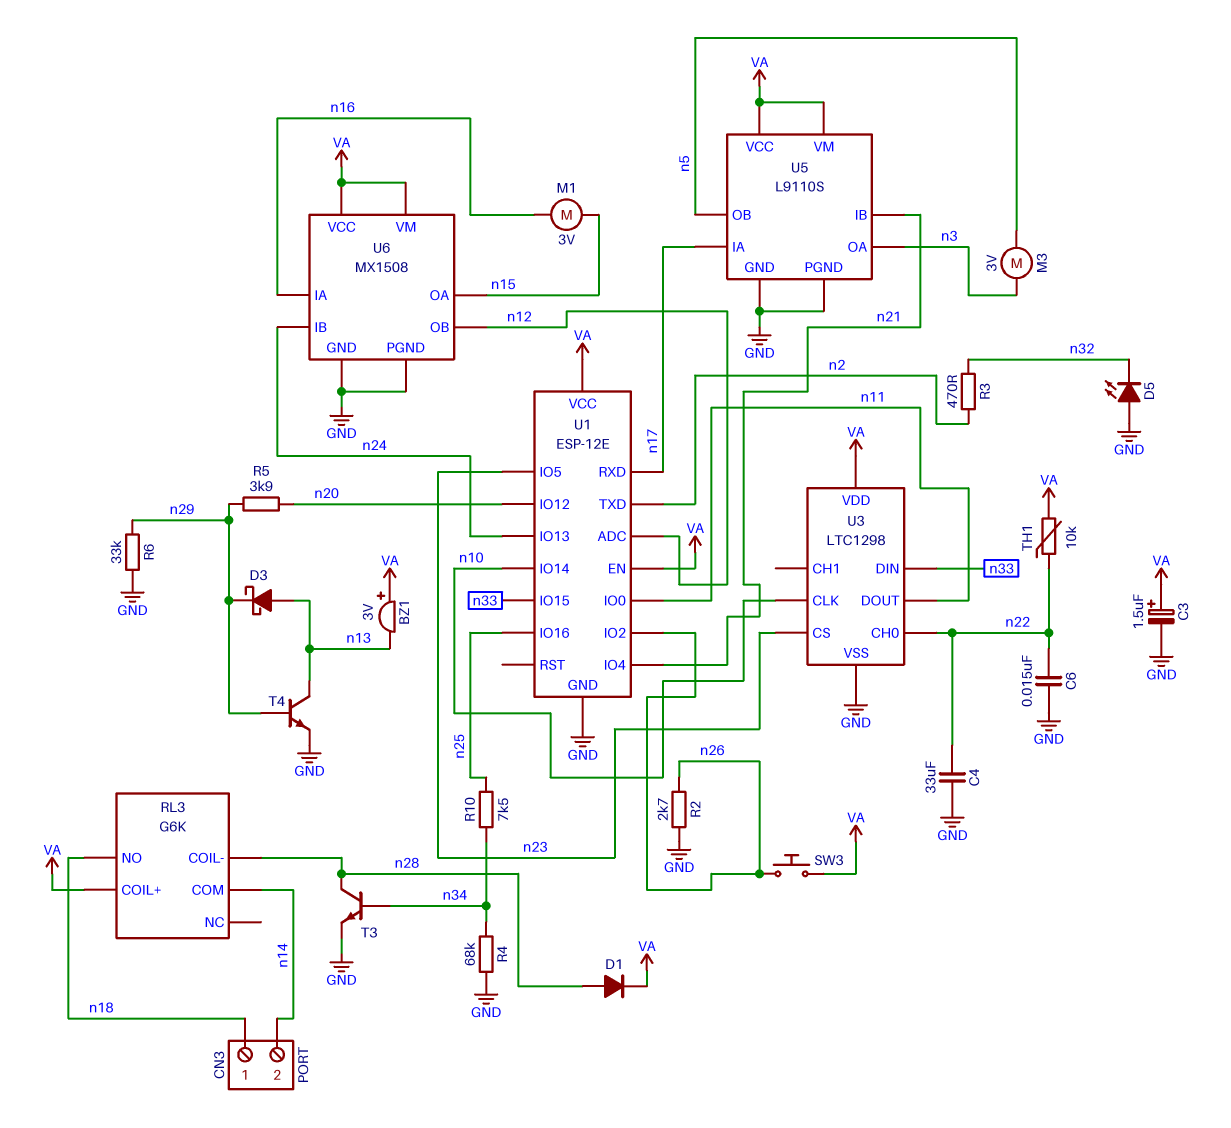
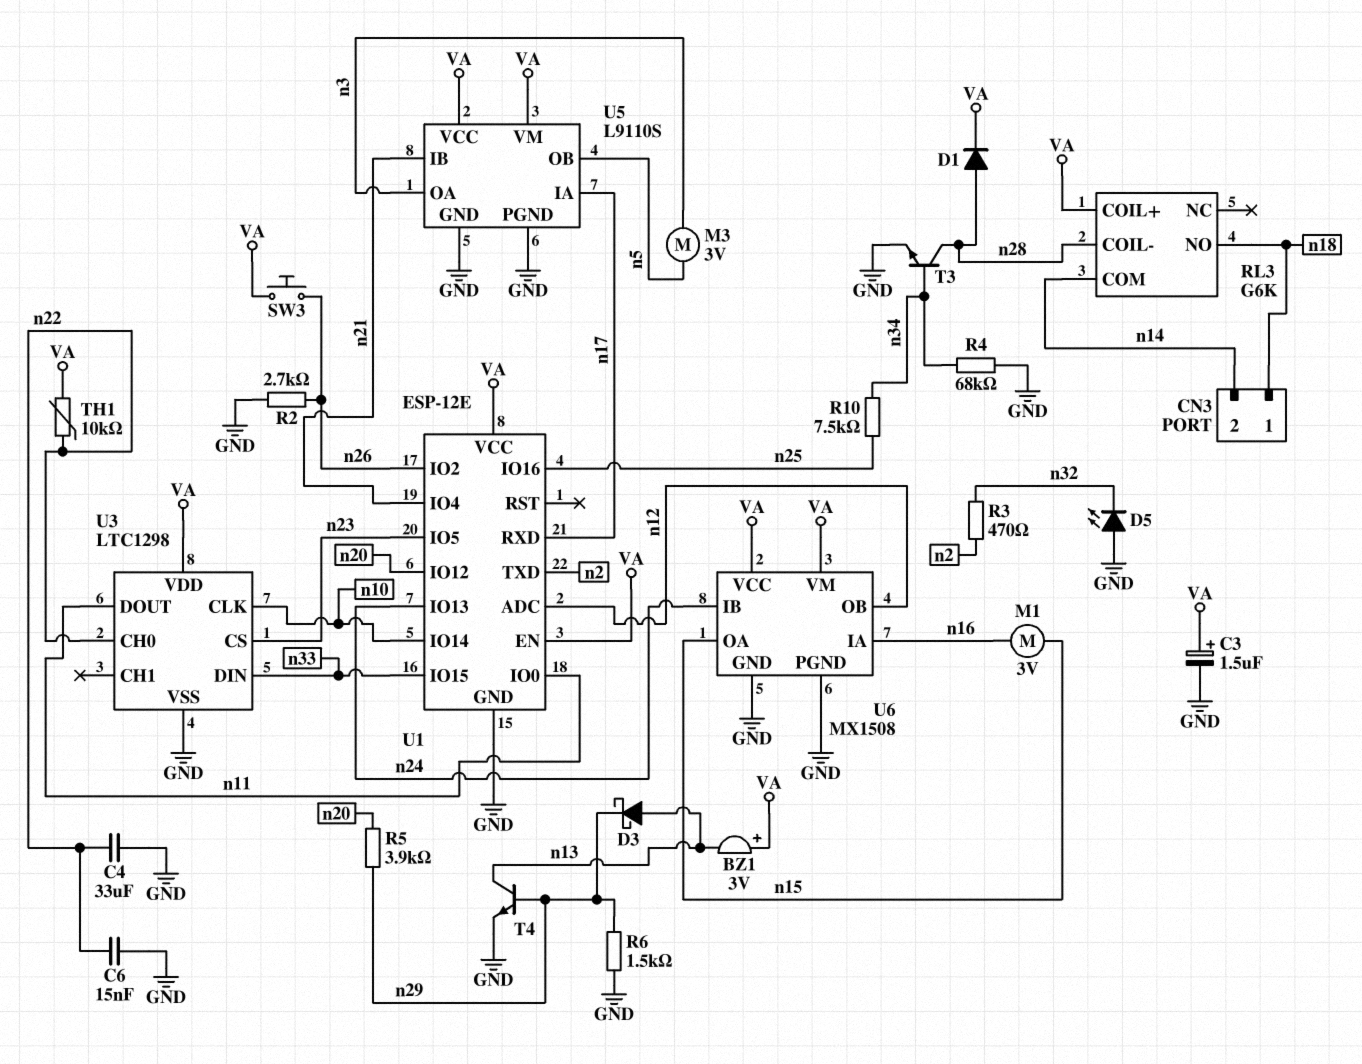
R6: 33k (GND, n29) -> 1.5k (GND, n29)

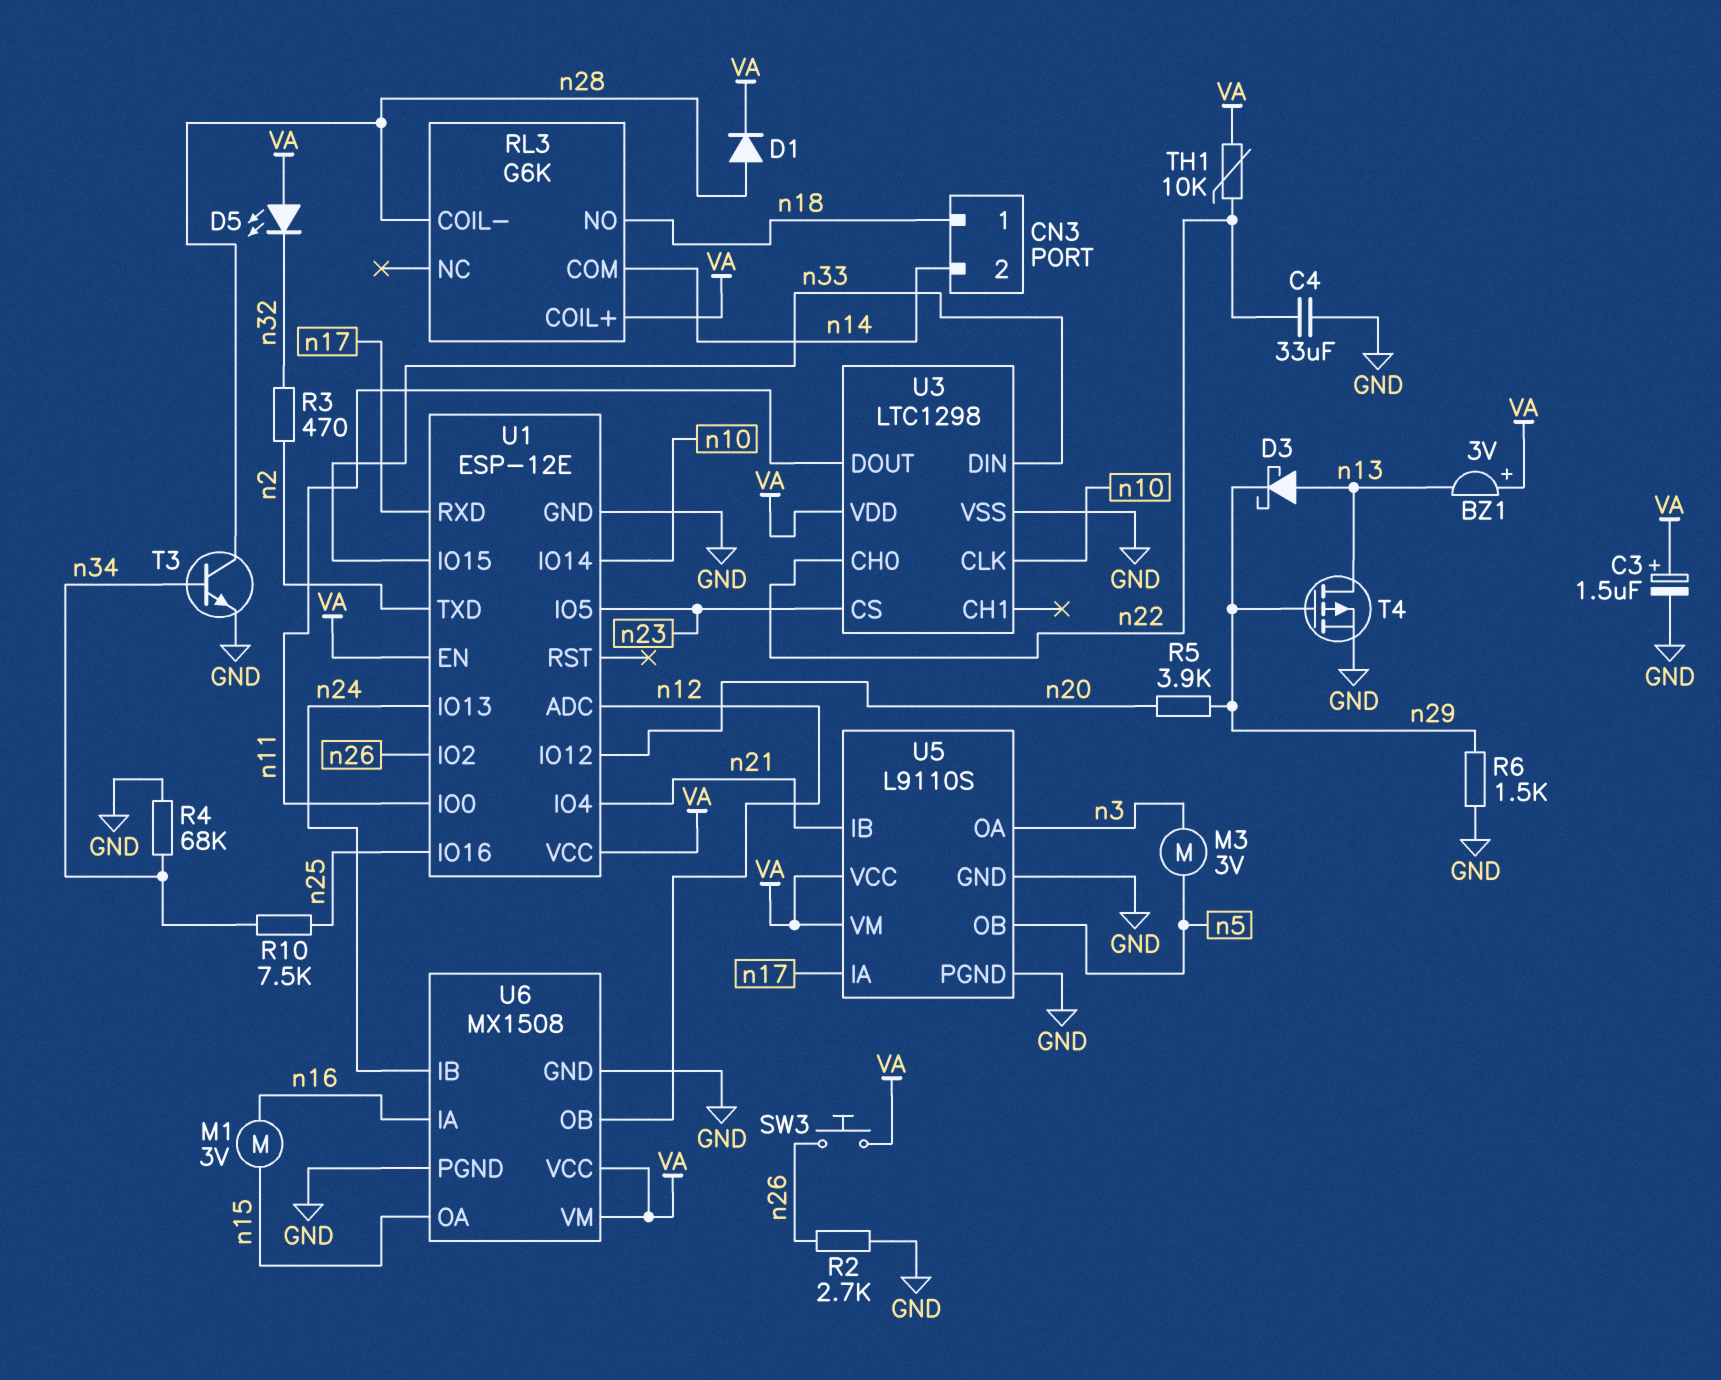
C6: 15nF (GND, n22) -> none
D5: LED (A GND, K n32) -> LED (A VA, K n32)
T4: NPN (B n29, C n13, E GND) -> PMOS (G n29, D n13, S GND)

